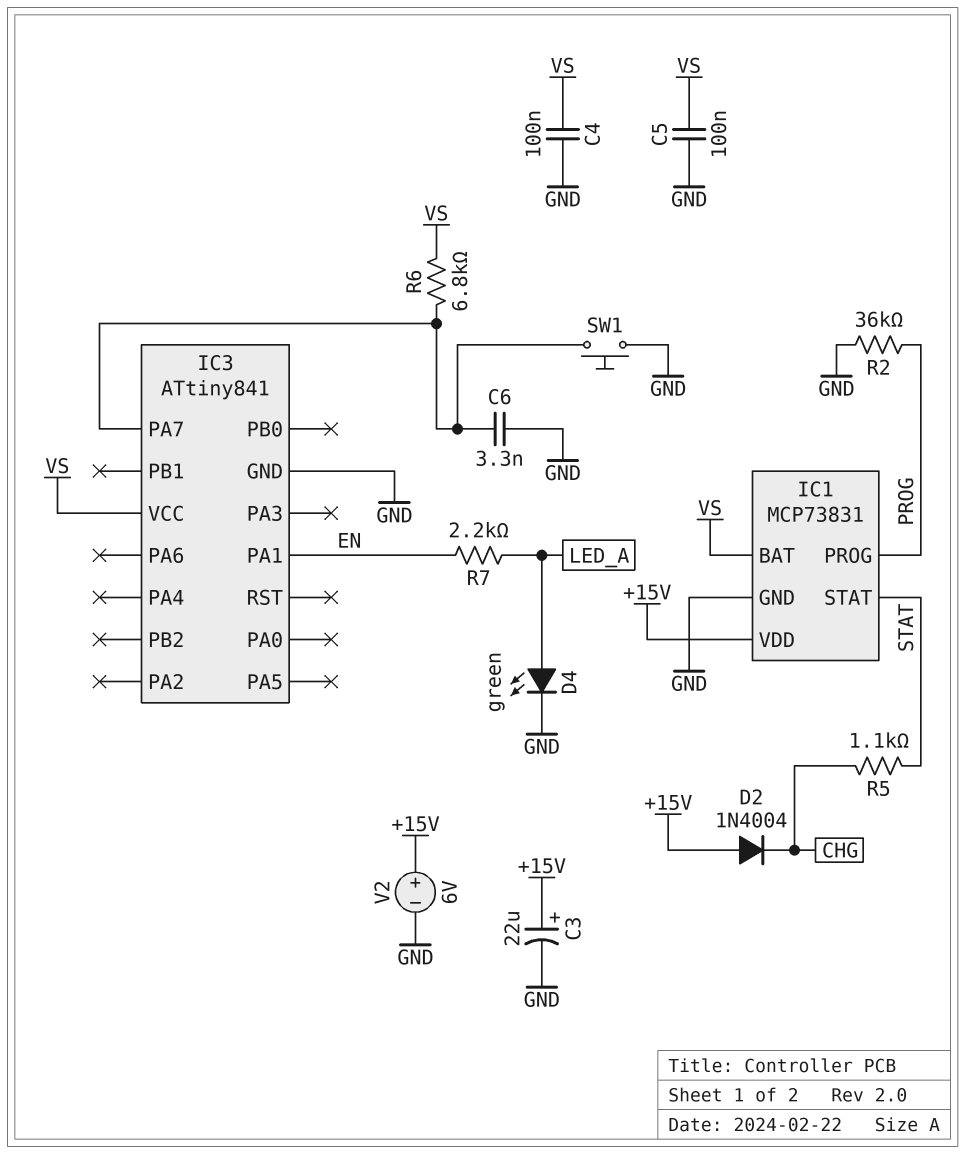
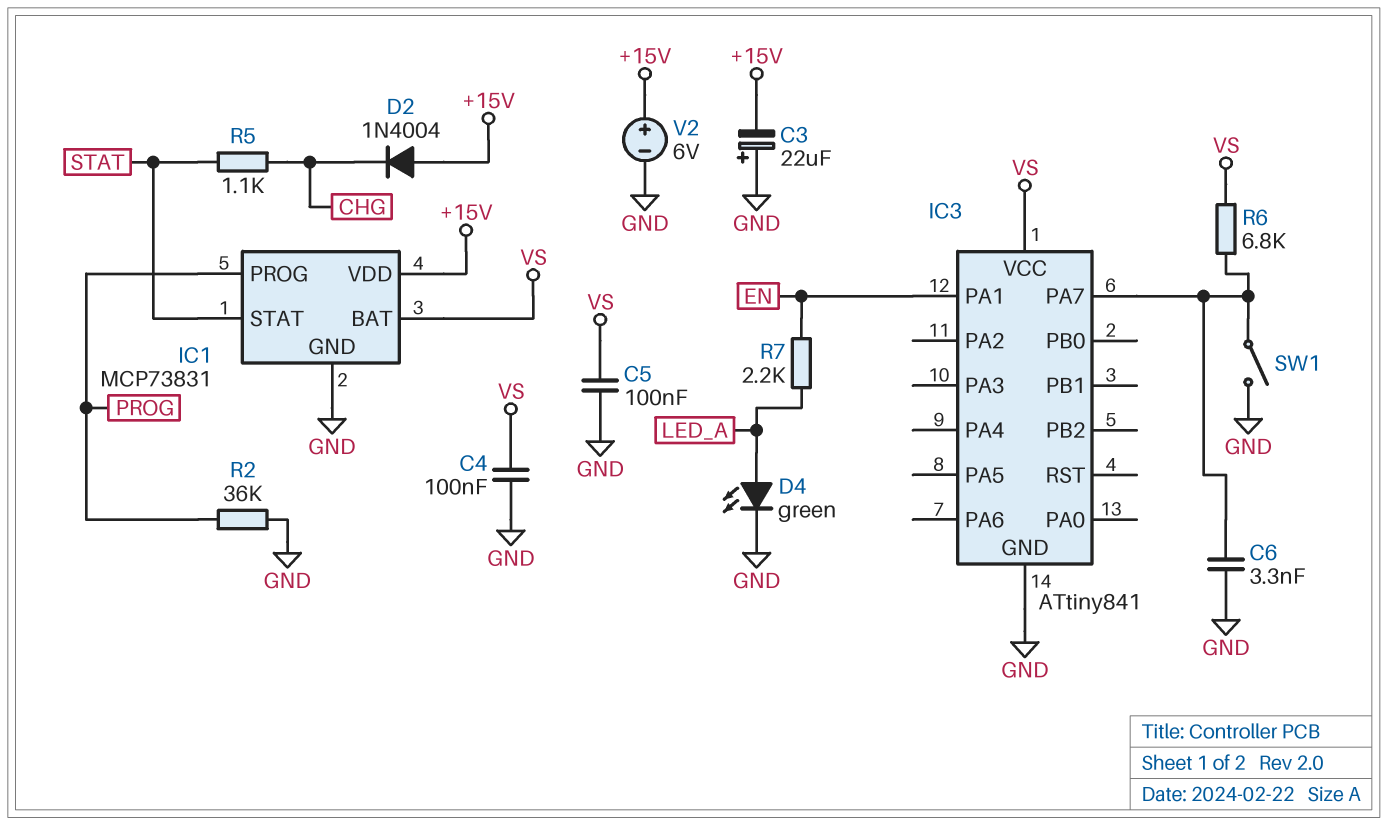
C3: 22uF (plus +15V, minus GND) -> 22uF (plus GND, minus +15V)
SW1: button (GND, IC3/PA7) -> switch (GND, IC3/PA7)

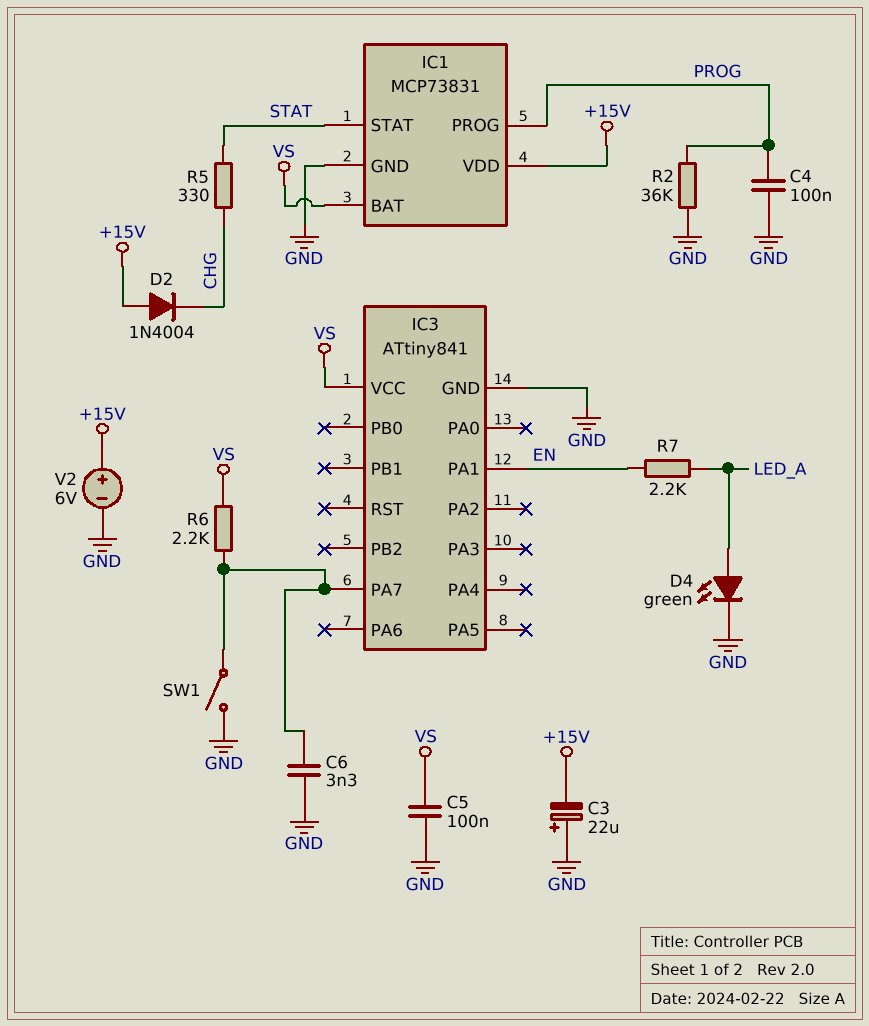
C4: 100nF (GND, VS) -> 100nF (GND, PROG)
R5: 1.1k (CHG, STAT) -> 330 (CHG, STAT)
R6: 6.8k (IC3/PA7, VS) -> 2.2k (IC3/PA7, VS)

